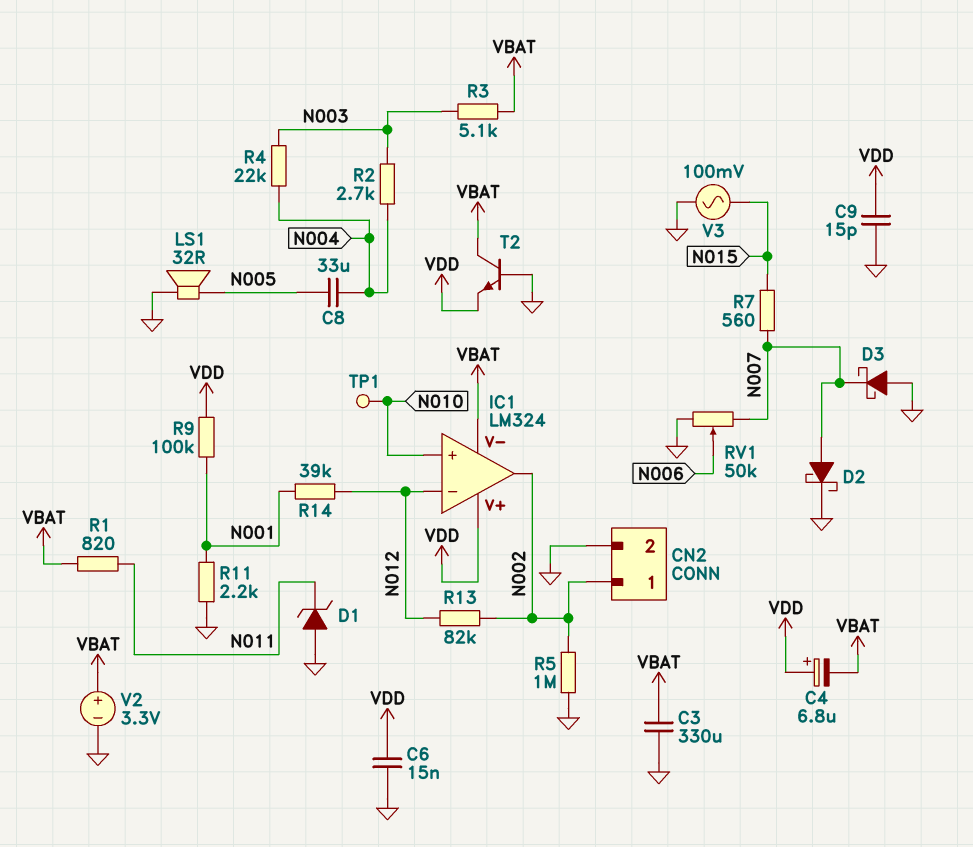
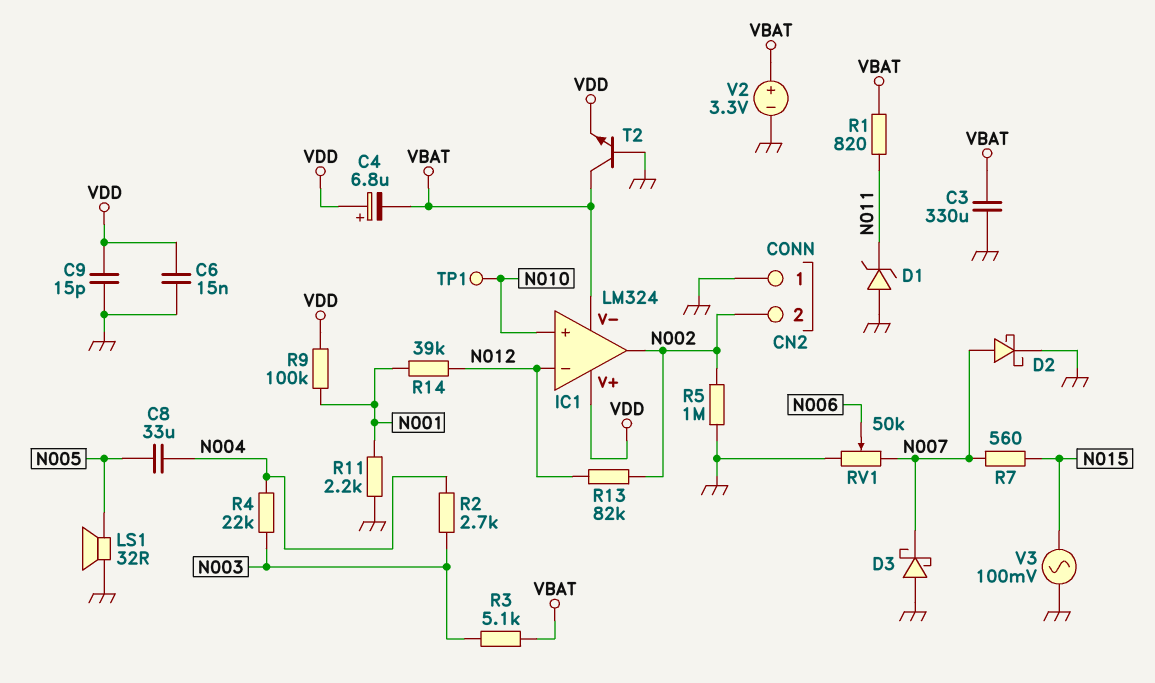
CN2 pin 1: N002 -> GND
CN2 pin 2: GND -> N002

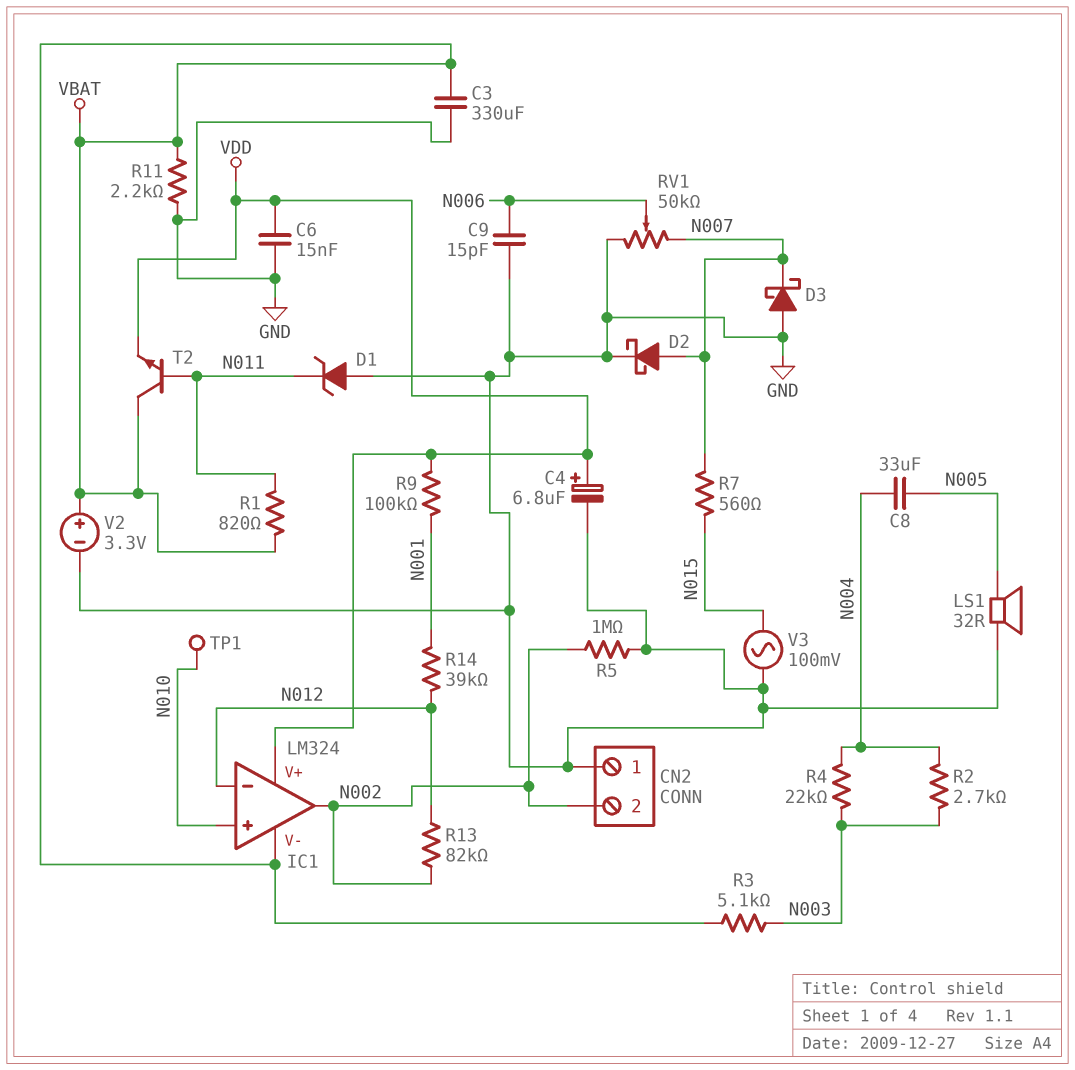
C4: 6.8uF (plus VDD, minus VBAT) -> 6.8uF (plus VDD, minus GND)
C9: 15pF (GND, VDD) -> 15pF (GND, N006)
R11: 2.2k (GND, N001) -> 2.2k (GND, VBAT)
T2: NPN (B GND, C VBAT, E VDD) -> NPN (B N011, C VBAT, E VDD)

